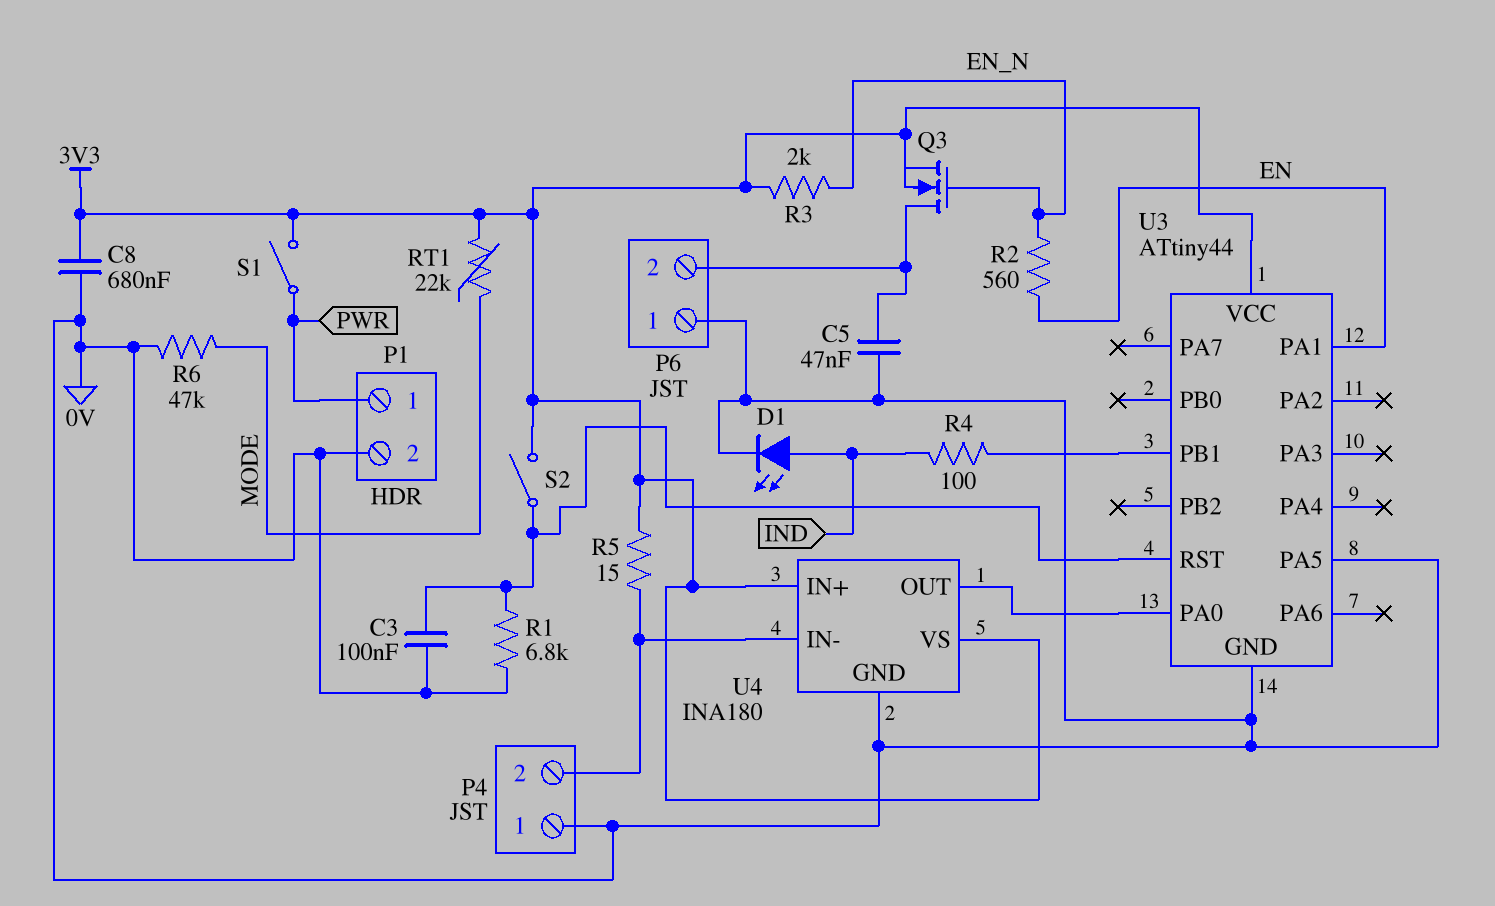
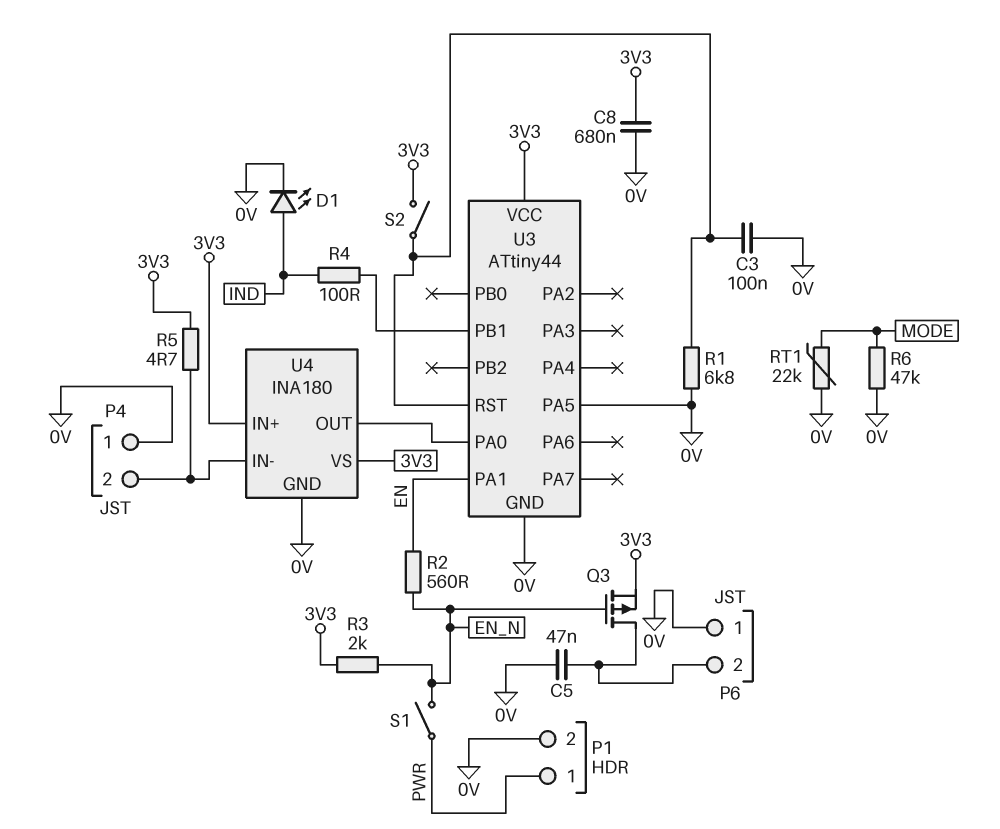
Q3: NMOS (G EN_N, D P6/2, S 3V3) -> PMOS (G EN_N, D P6/2, S 3V3)
R5: 15 (3V3, P4/2) -> 4.7 (3V3, P4/2)
RT1: 22k (3V3, MODE) -> 22k (0V, MODE)
S1: switch (3V3, PWR) -> switch (EN_N, PWR)

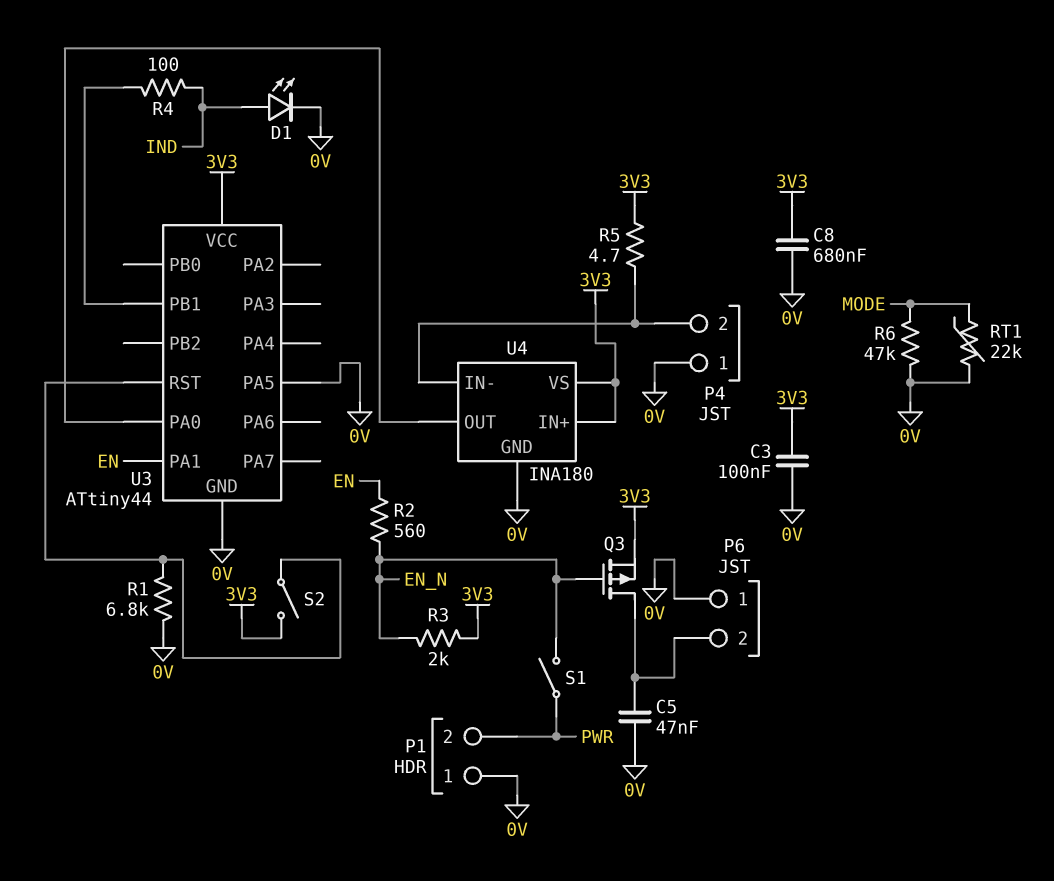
C3: 100nF (0V, U3/RST) -> 100nF (0V, 3V3)
P1 pin 1: PWR -> 0V
P1 pin 2: 0V -> PWR

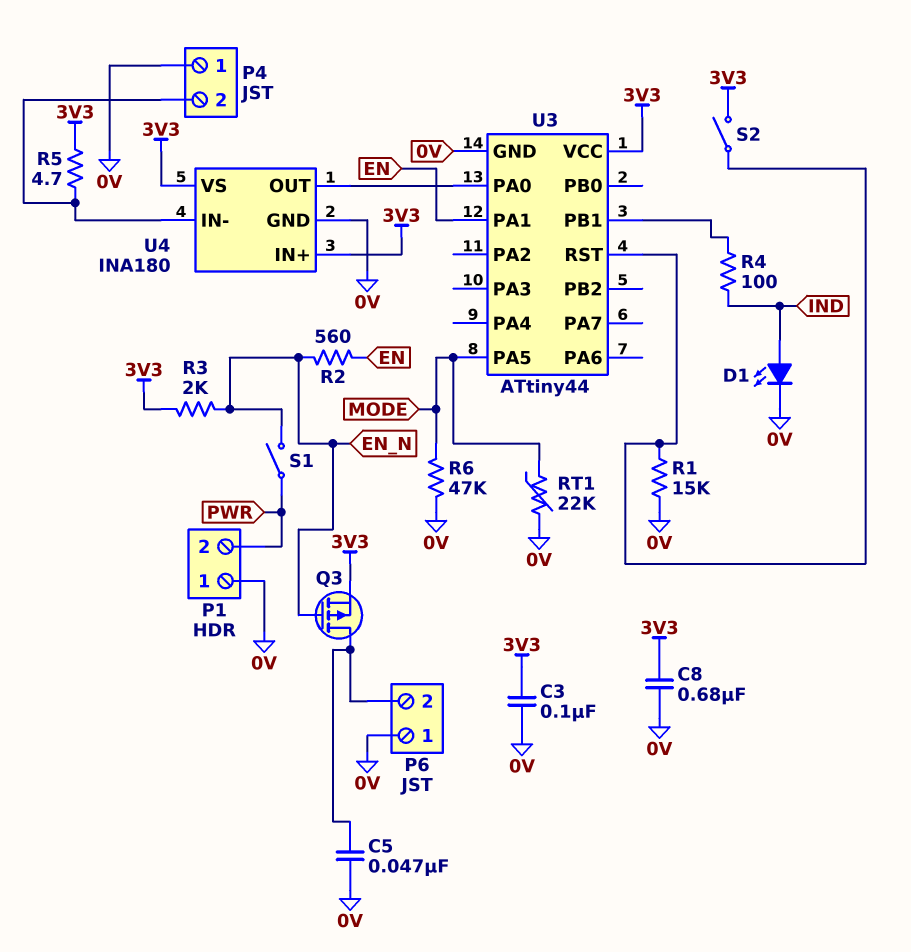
R1: 6.8k (0V, U3/RST) -> 15k (0V, U3/RST)
U3 pin PA5: 0V -> MODE

